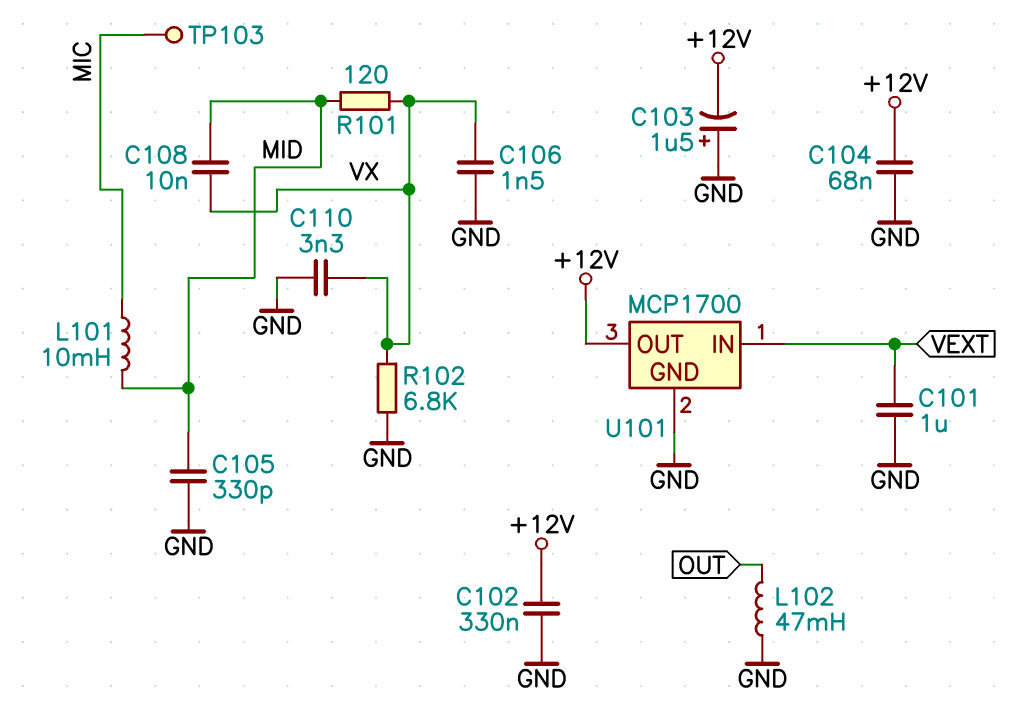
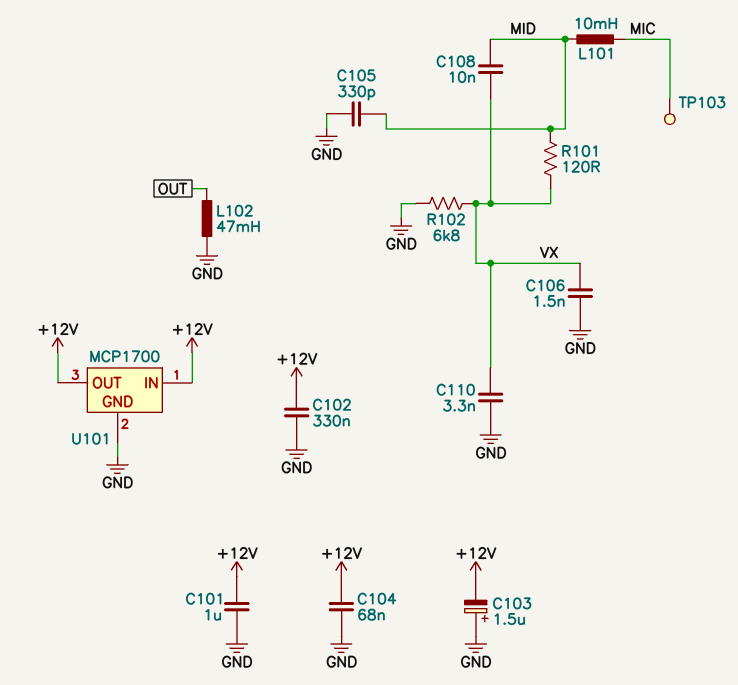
C101: 1uF (GND, VEXT) -> 1uF (+12V, GND)
U101 pin IN: VEXT -> +12V

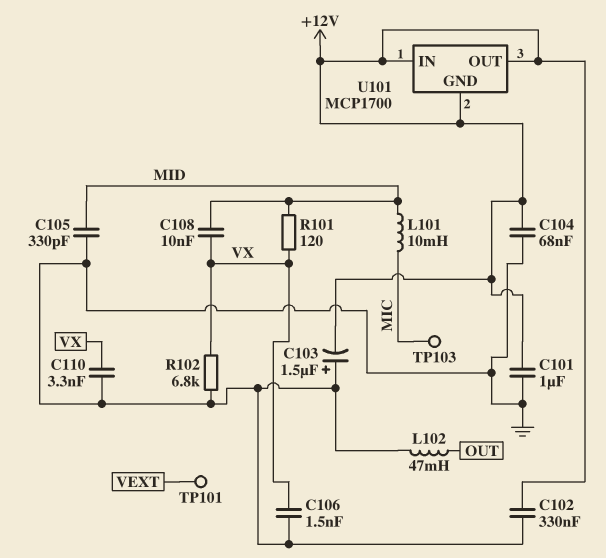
TP101: none -> test point (VEXT)
U101 pin GND: GND -> +12V

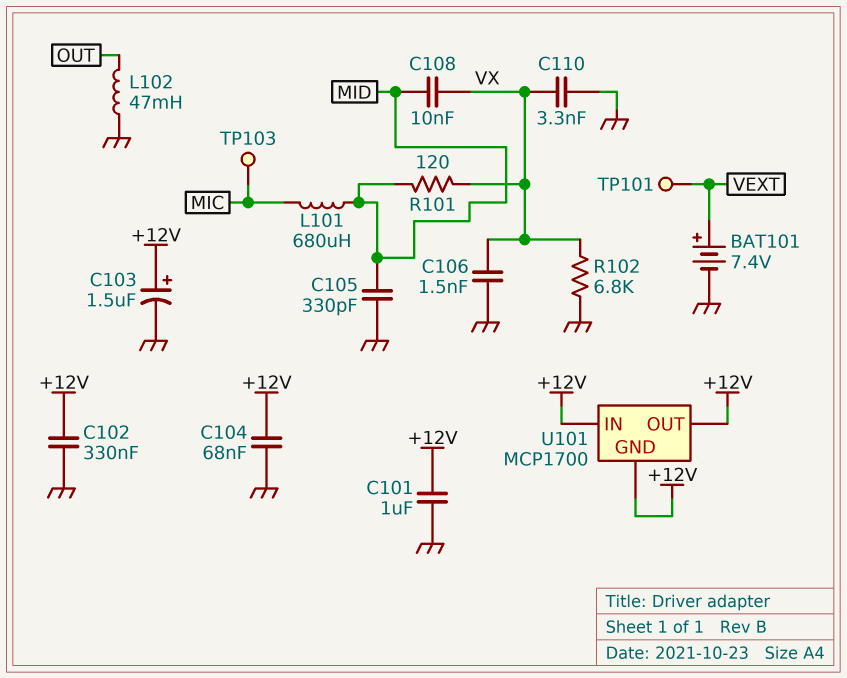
BAT101: none -> 7.4V (plus VEXT, minus GND)
C103: 1.5uF (plus GND, minus +12V) -> 1.5uF (plus +12V, minus GND)
L101: 10mH (MIC, MID) -> 680uH (MIC, MID)

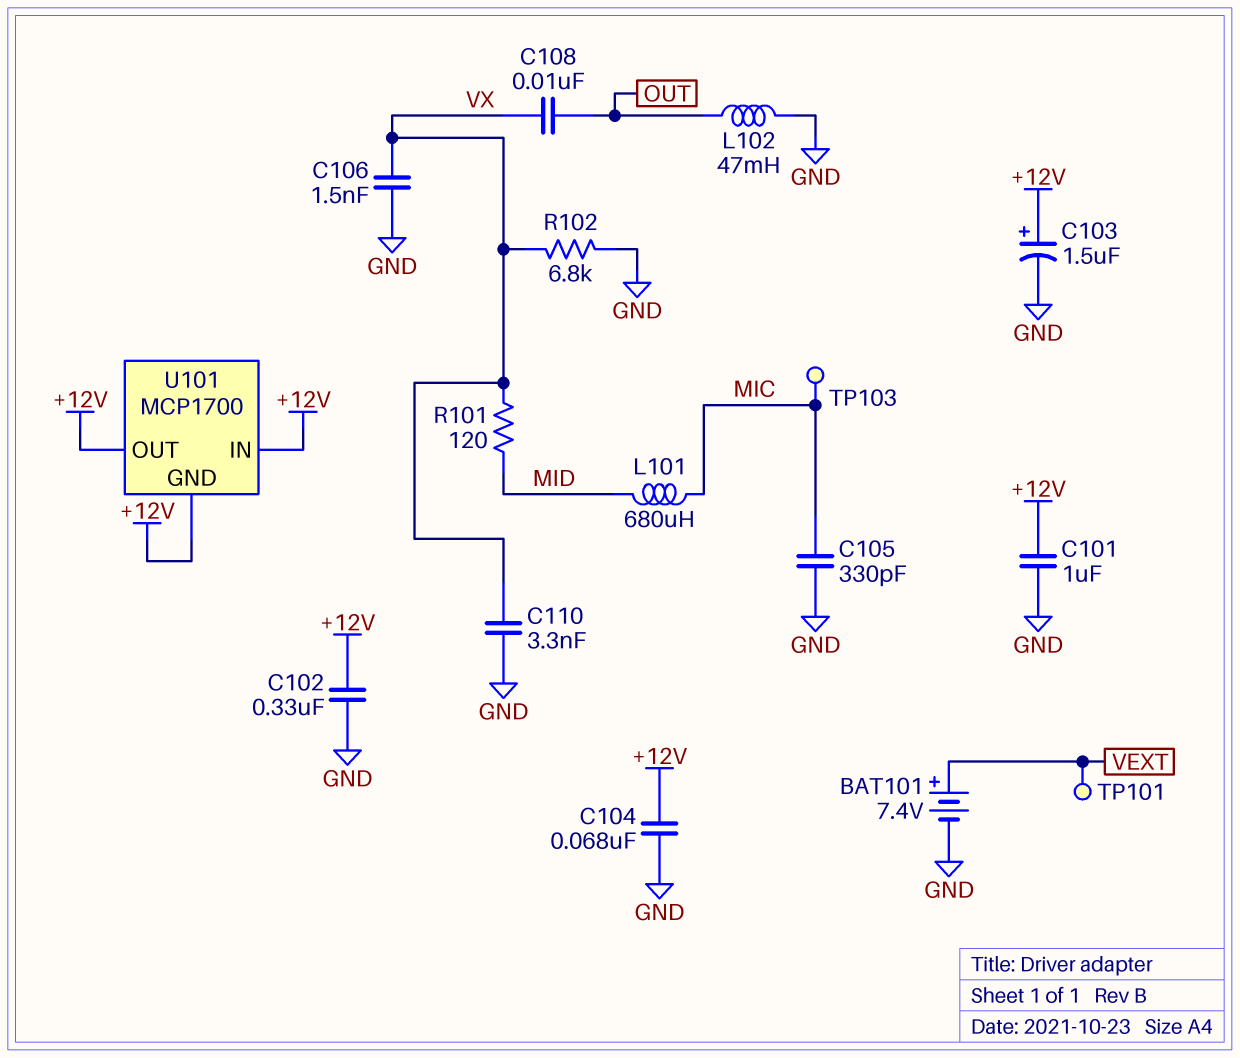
C105: 330pF (GND, MID) -> 330pF (GND, MIC)
C108: 10nF (MID, VX) -> 10nF (OUT, VX)

